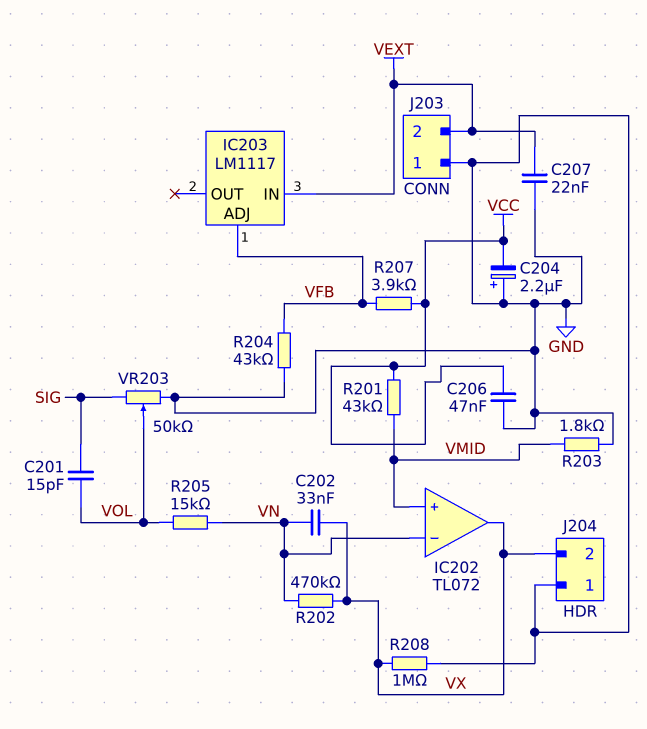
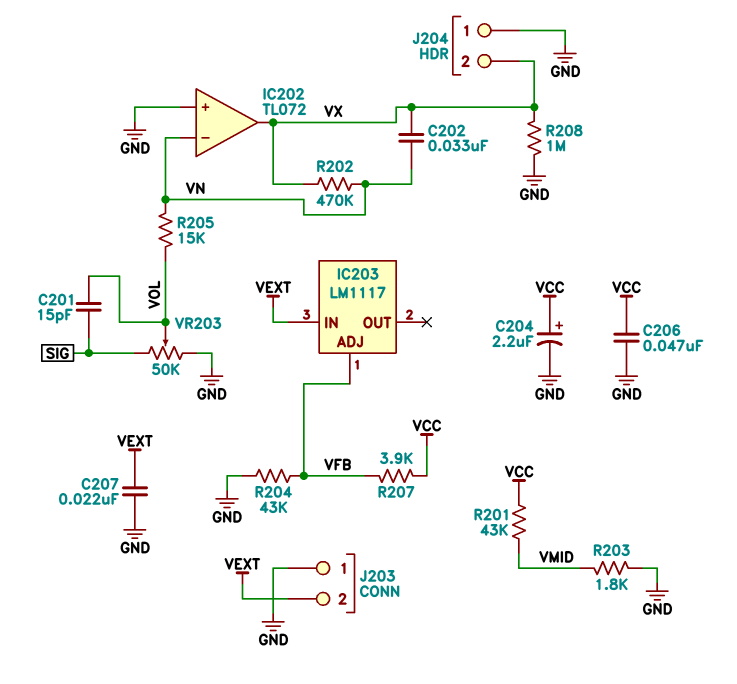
C204: 2.2uF (plus GND, minus VCC) -> 2.2uF (plus VCC, minus GND)
IC202 pin in+: VMID -> GND

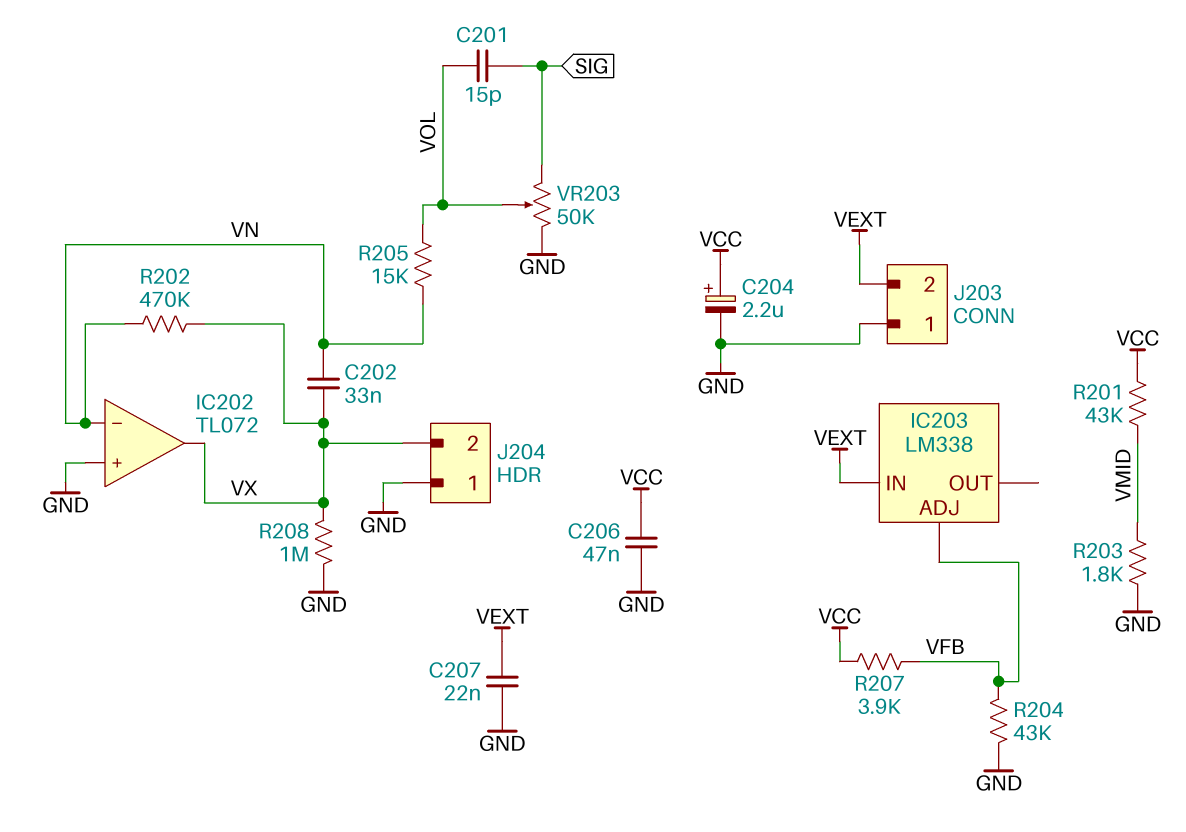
IC203: LM1117 -> LM338

